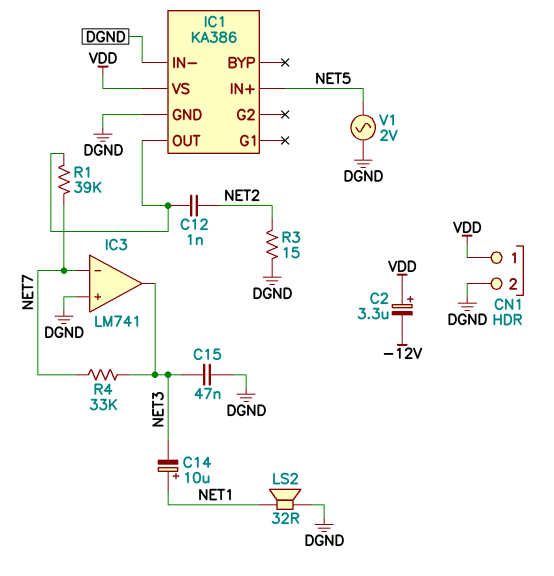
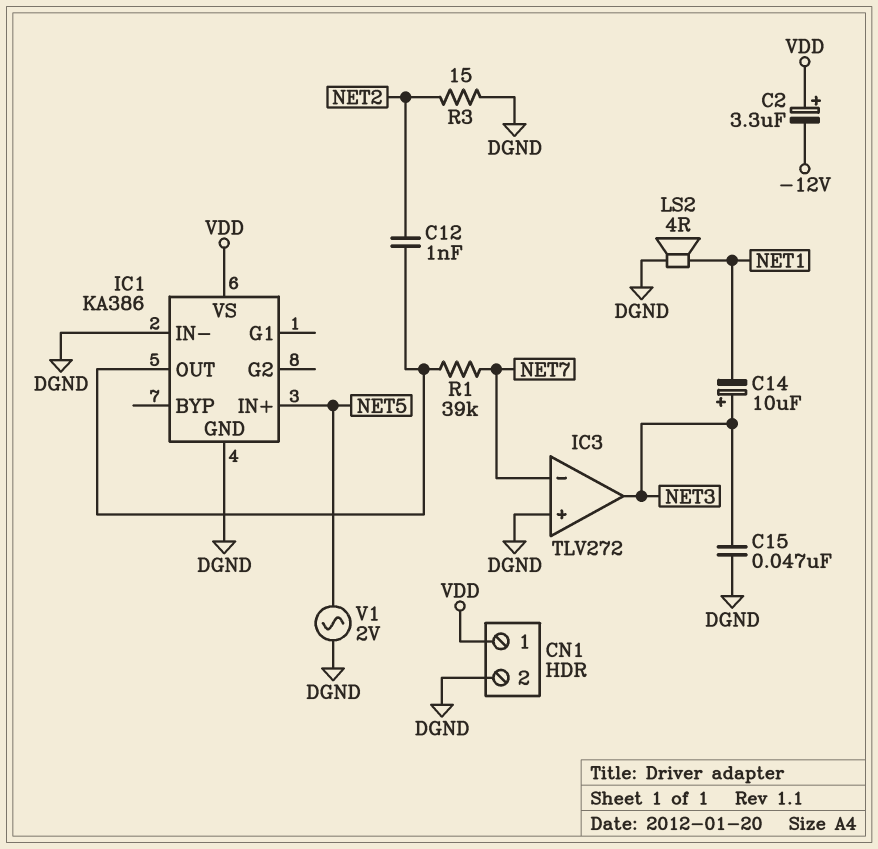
C14: 10uF (plus NET1, minus NET3) -> 10uF (plus NET3, minus NET1)
IC3: LM741 -> TLV272
LS2: speaker 32R (DGND, NET1) -> speaker 4R (DGND, NET1)
R4: 33k (NET3, NET7) -> none

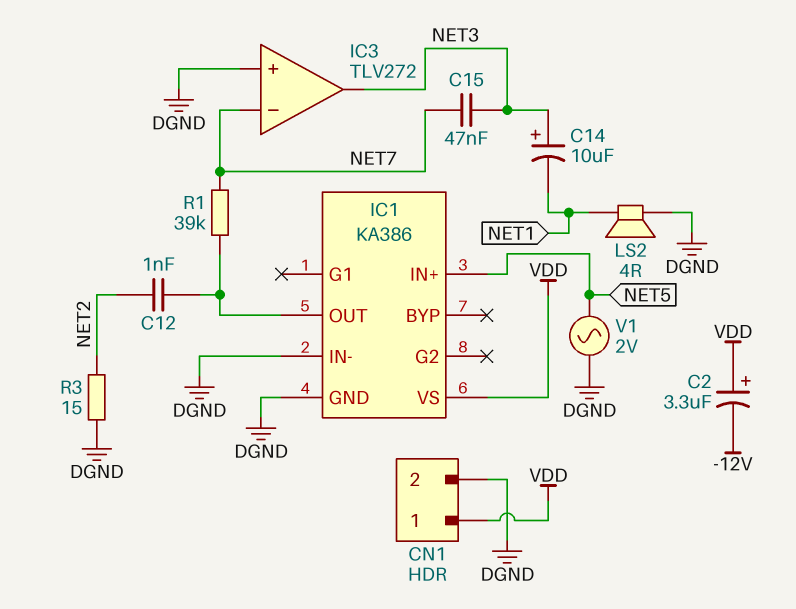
C15: 47nF (DGND, NET3) -> 47nF (NET3, NET7)

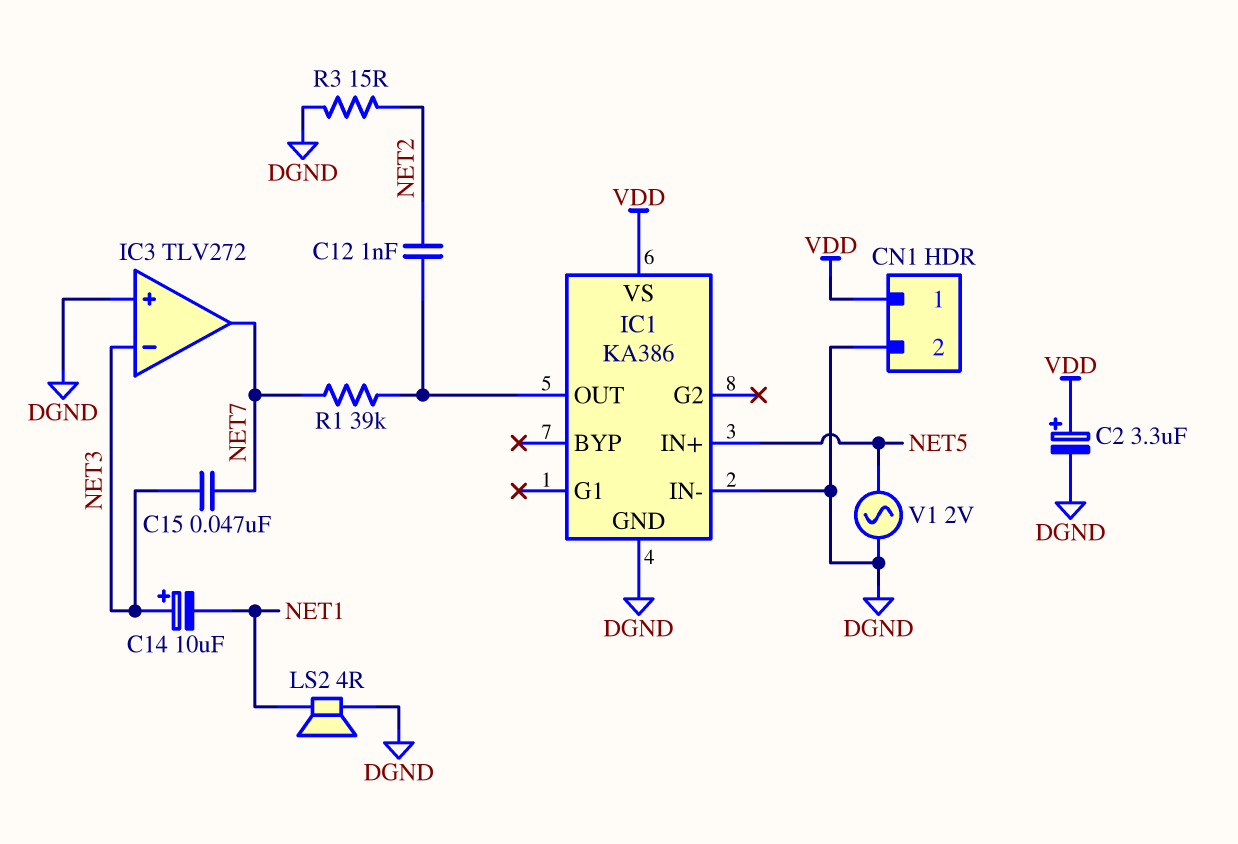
C2: 3.3uF (plus VDD, minus -12V) -> 3.3uF (plus VDD, minus DGND)
IC3 pin in-: NET7 -> NET3
IC3 pin out: NET3 -> NET7

